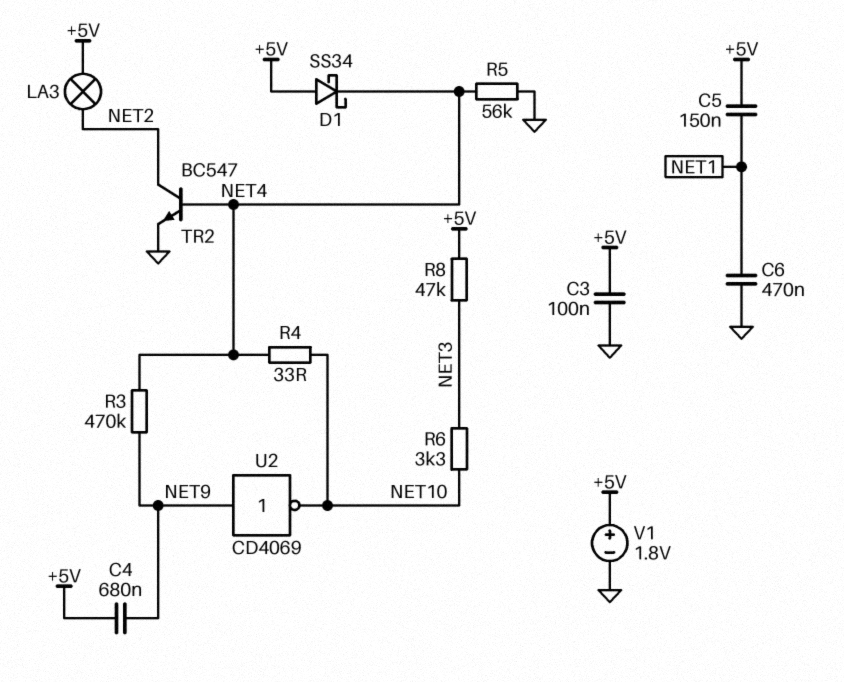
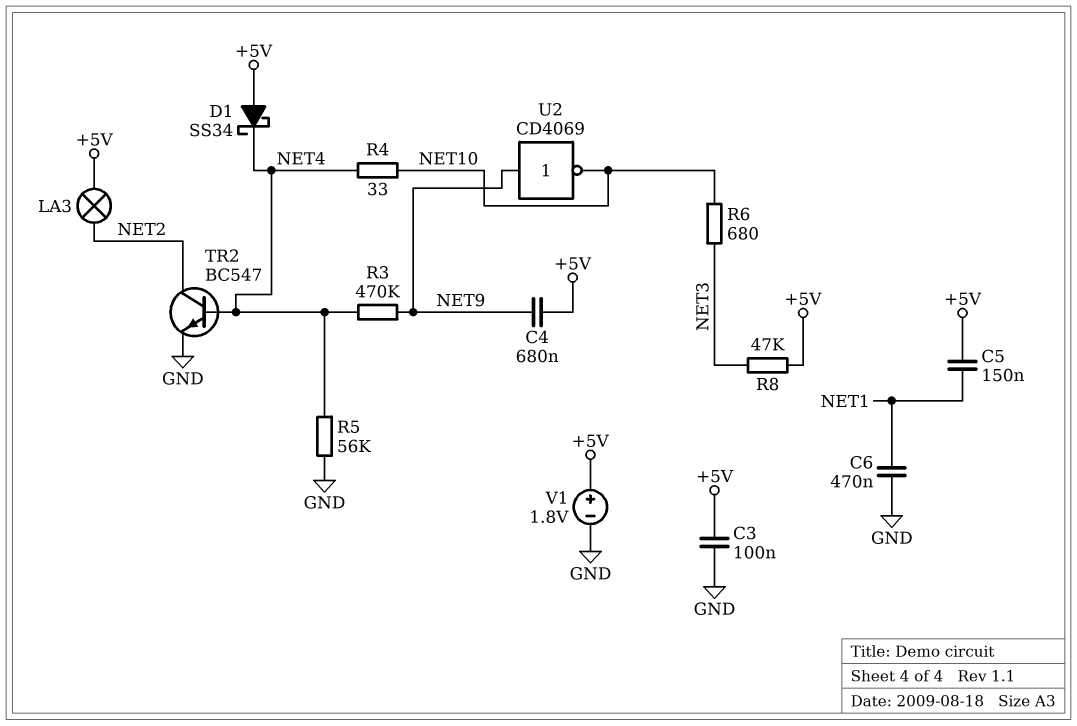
R6: 3.3k (NET3, NET10) -> 680 (NET3, NET10)

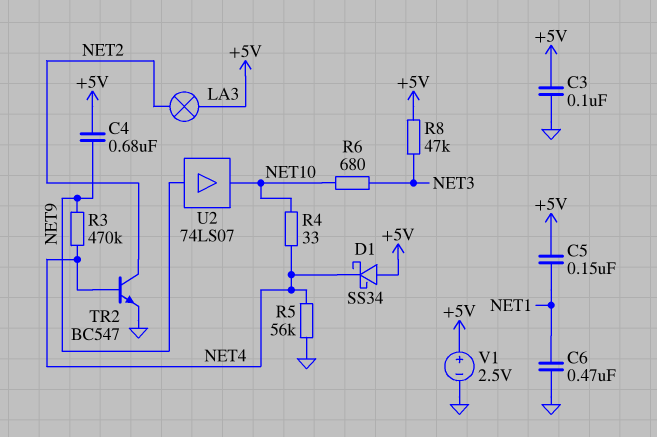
U2: NOT CD4069 (in NET9, out NET10) -> buffer 74LS07 (in NET9, out NET10)
V1: 1.8V (plus +5V, minus GND) -> 2.5V (plus +5V, minus GND)

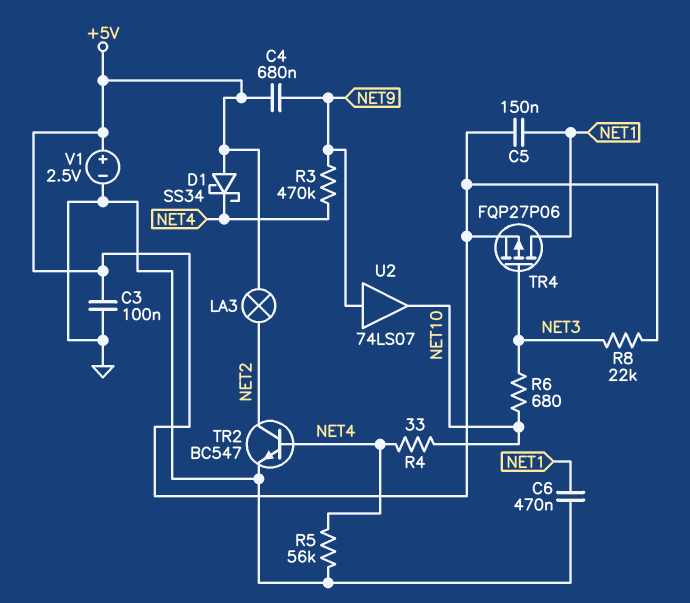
R8: 47k (+5V, NET3) -> 22k (+5V, NET3)
TR4: none -> PMOS FQP27P06 (G NET3, D NET1, S +5V)

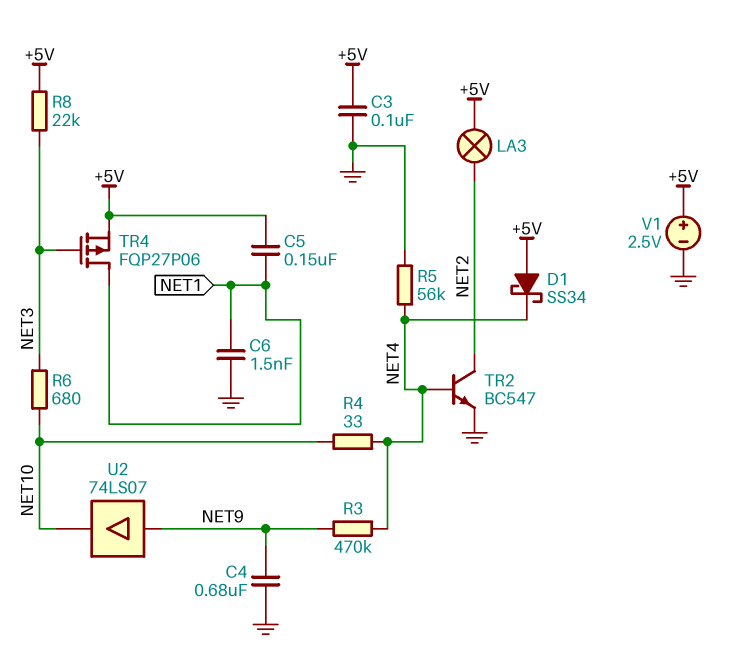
C4: 680nF (+5V, NET9) -> 680nF (GND, NET9)
C6: 470nF (GND, NET1) -> 1.5nF (GND, NET1)

